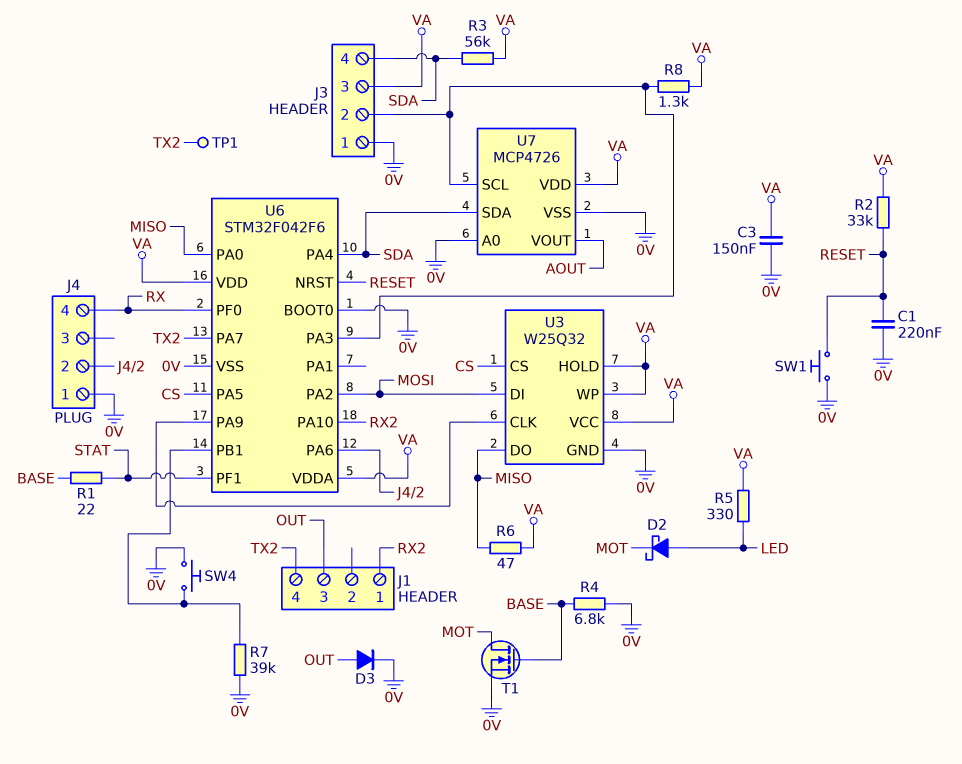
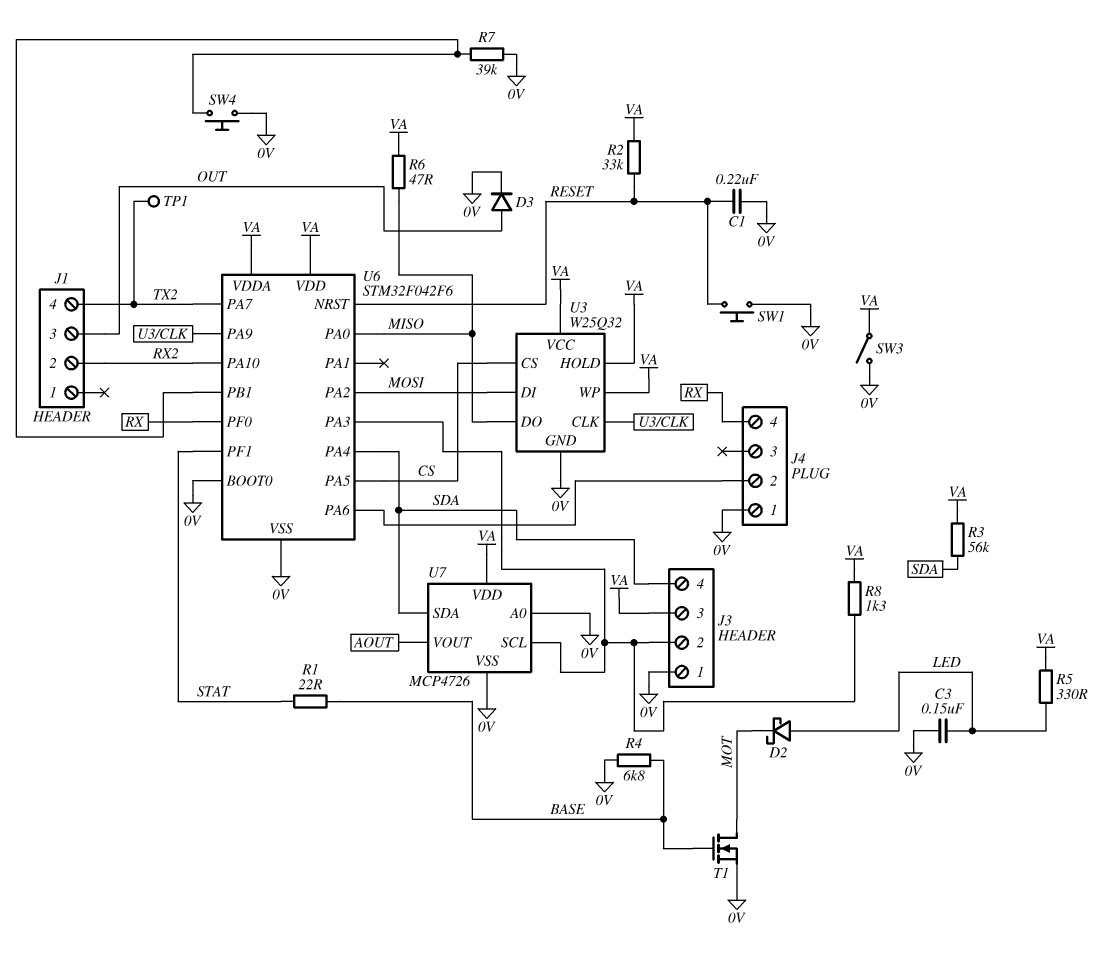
C3: 150nF (0V, VA) -> 150nF (0V, LED)
J1 pin 1: RX2 -> none
J1 pin 2: none -> RX2
SW3: none -> switch (0V, VA)

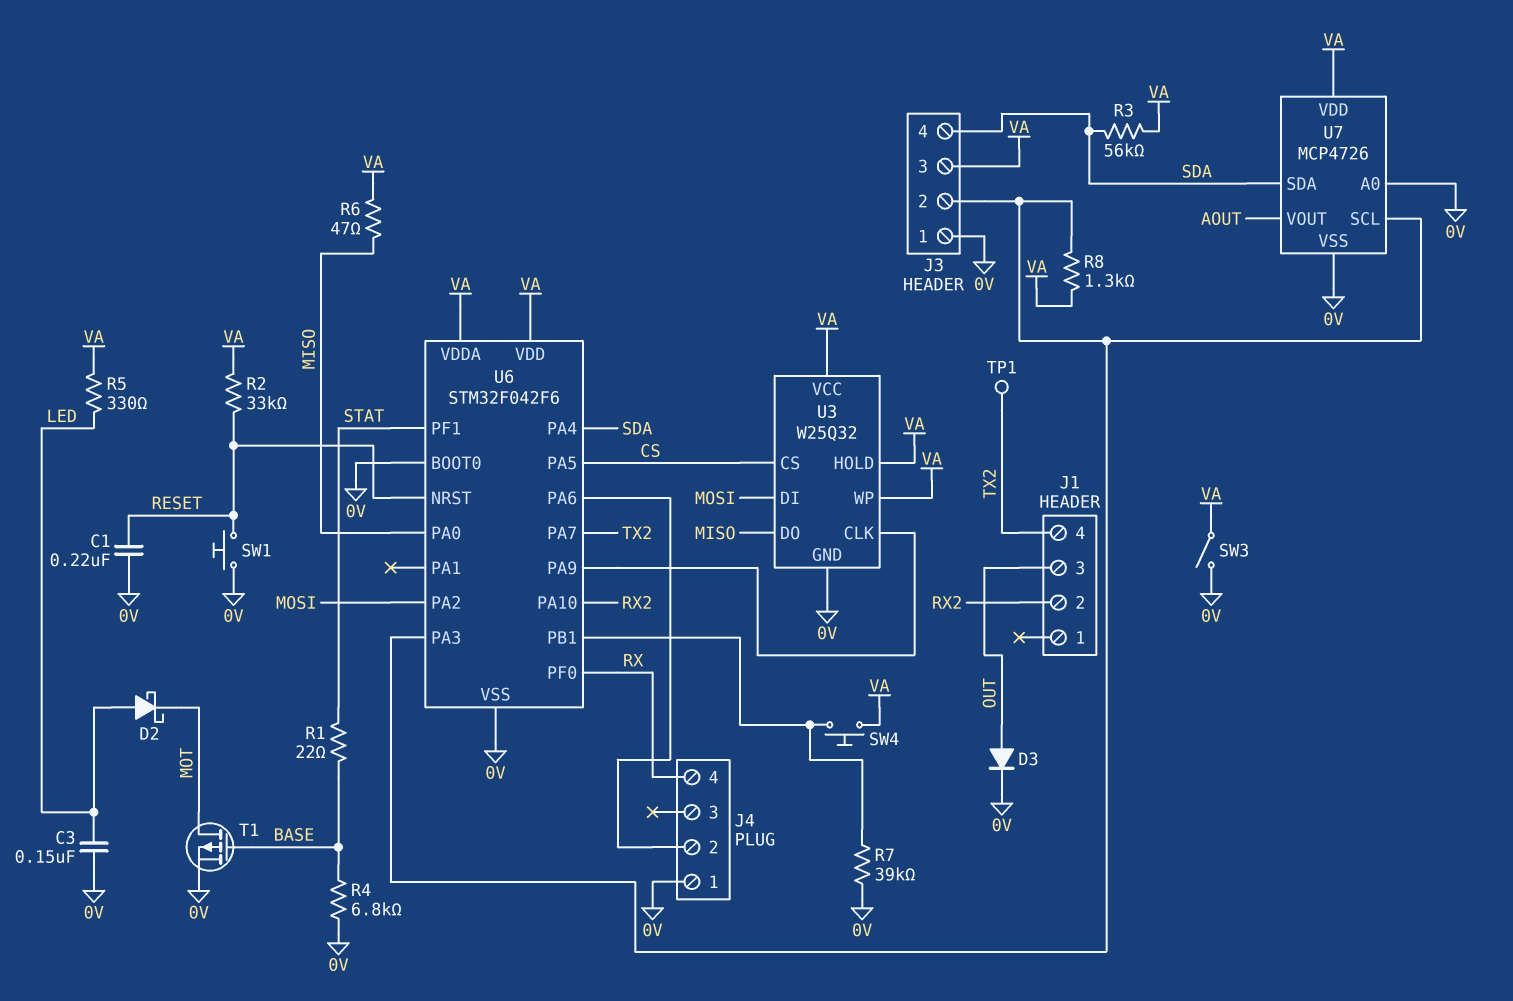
SW4: button (0V, U6/PB1) -> button (U6/PB1, VA)
T1: NMOS (G BASE, D MOT, S 0V) -> PMOS (G BASE, D MOT, S 0V)

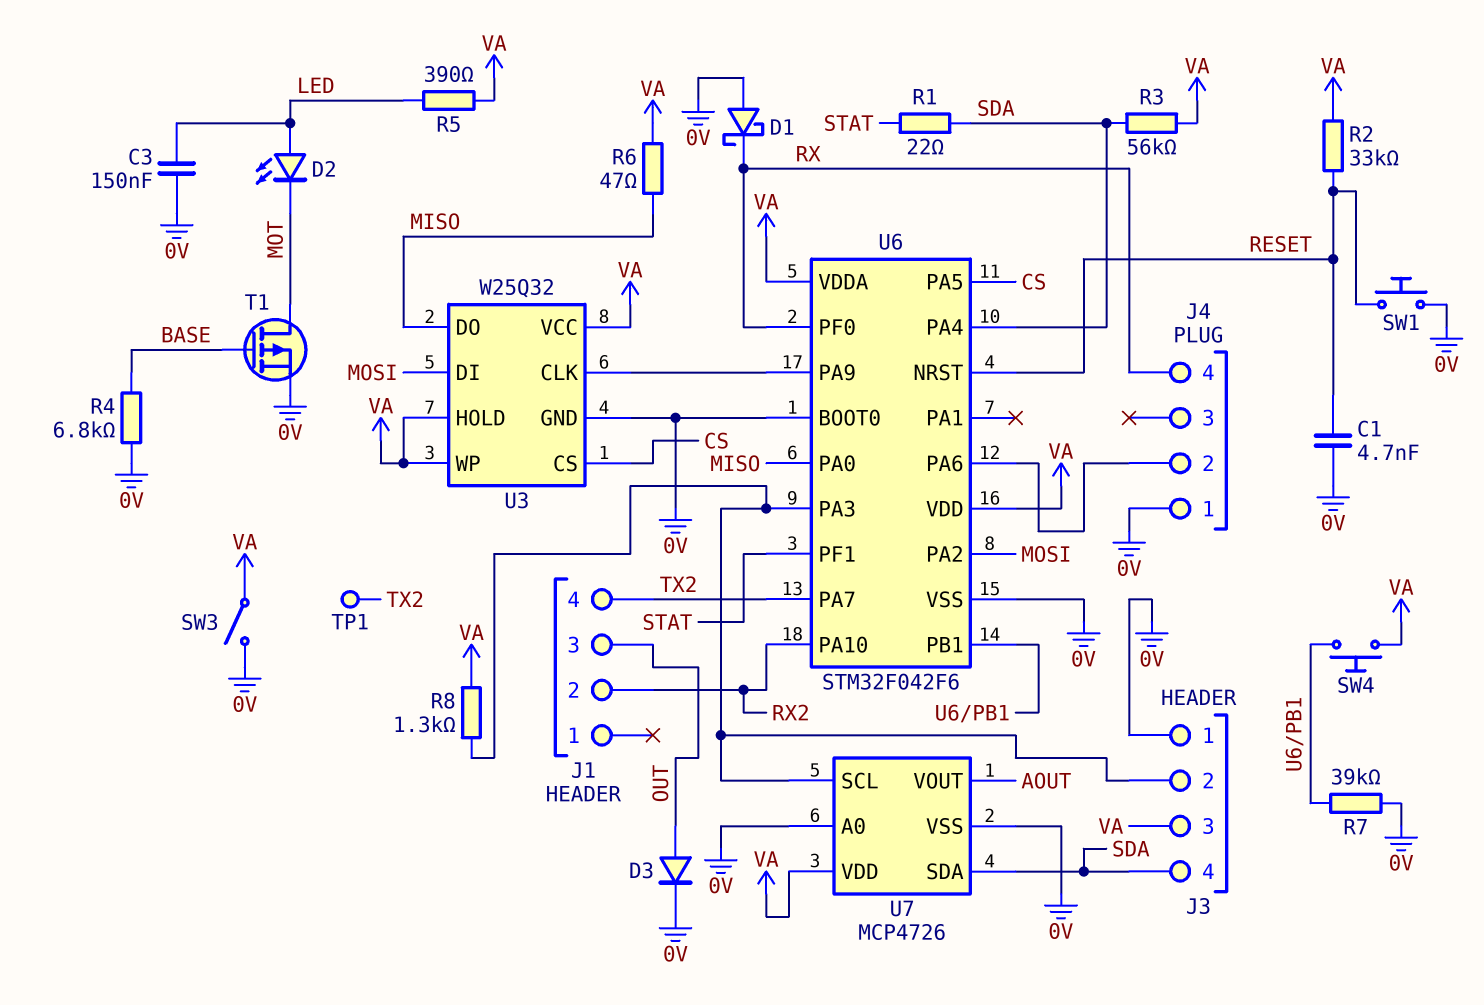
C1: 220nF (0V, RESET) -> 4.7nF (0V, RESET)
D1: none -> schottky (A 0V, K RX)
D2: schottky (A LED, K MOT) -> LED (A LED, K MOT)
R1: 22 (BASE, STAT) -> 22 (SDA, STAT)
R5: 330 (LED, VA) -> 390 (LED, VA)

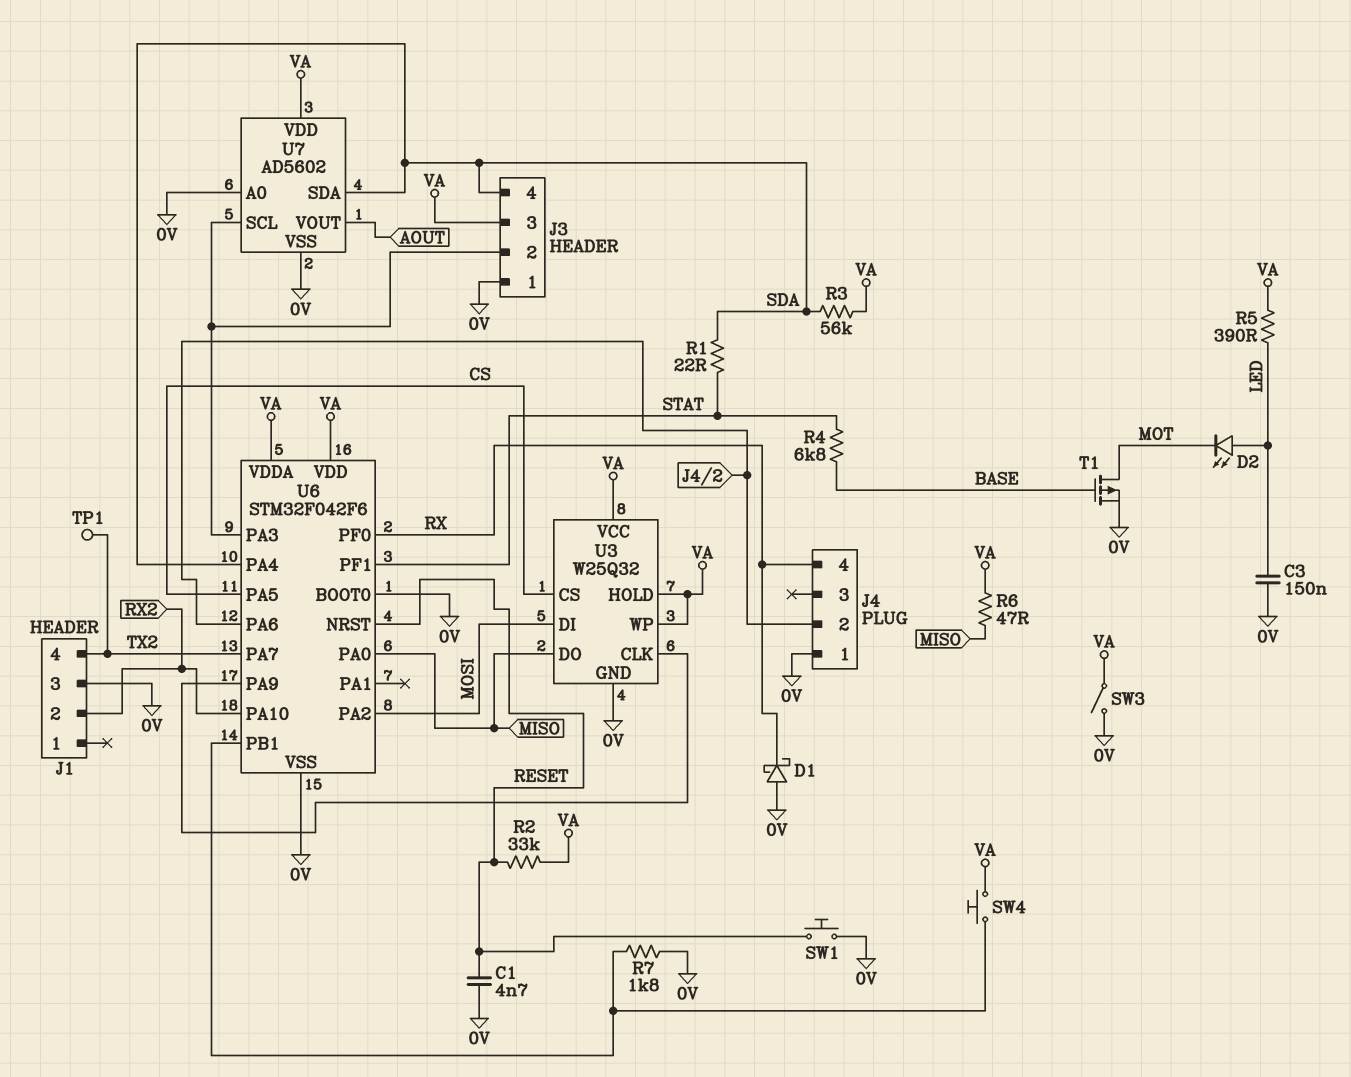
D3: diode (A OUT, K 0V) -> none
J1 pin 3: OUT -> 0V
R4: 6.8k (0V, BASE) -> 6.8k (BASE, STAT)
R7: 39k (0V, U6/PB1) -> 1.8k (0V, U6/PB1)
R8: 1.3k (J3/2, VA) -> none
U7: MCP4726 -> AD5602

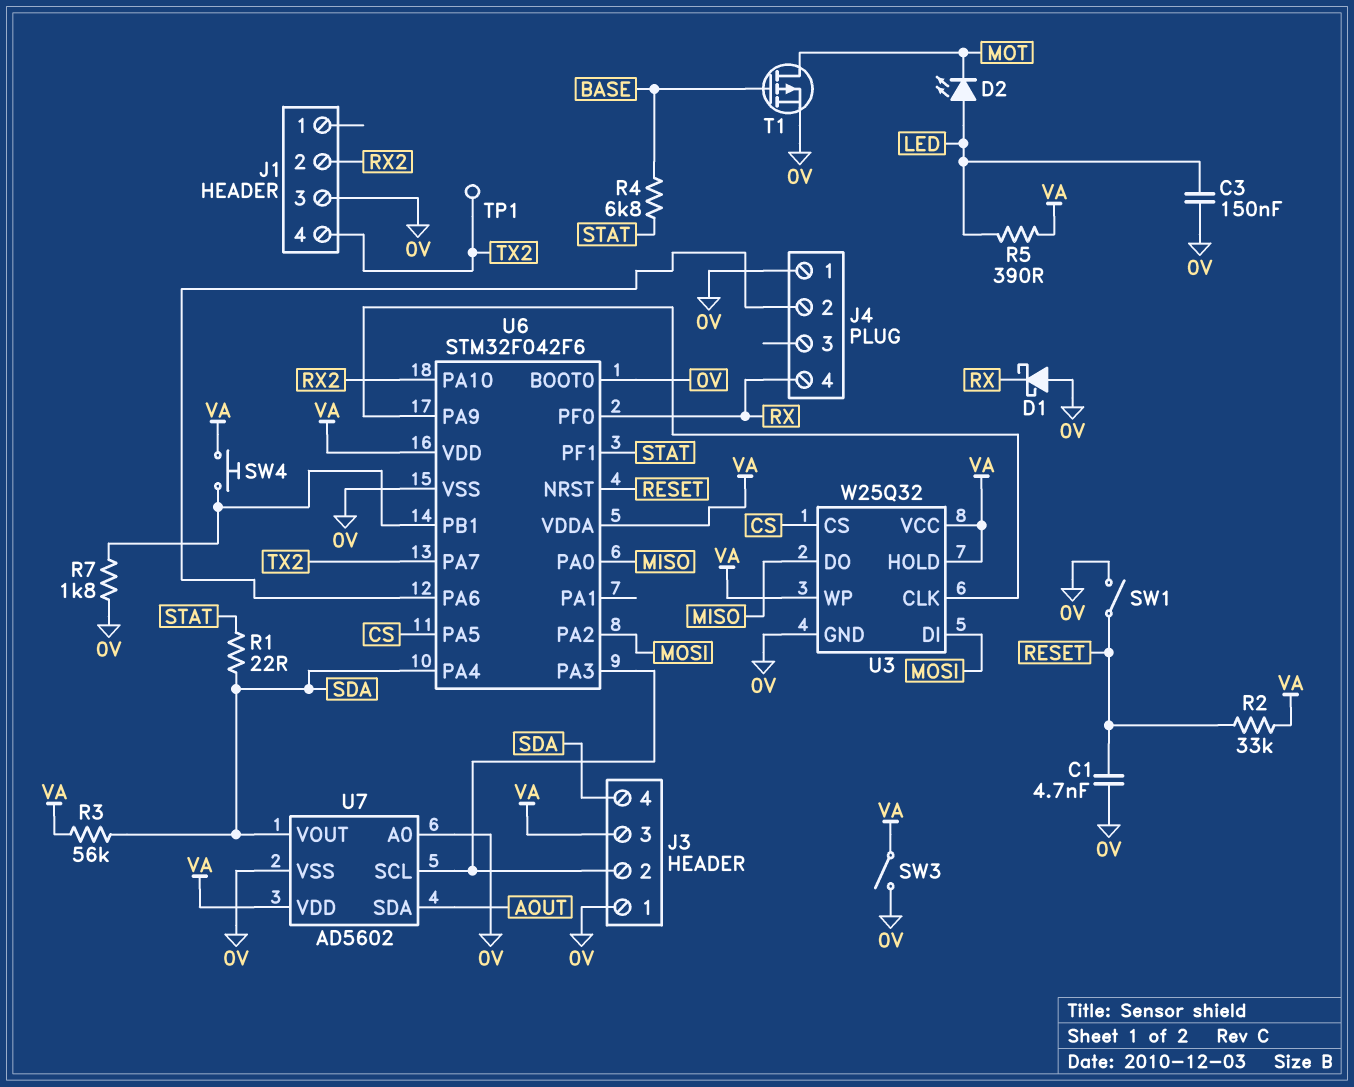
R6: 47 (MISO, VA) -> none
SW1: button (0V, RESET) -> switch (0V, RESET)
U7 pin SDA: SDA -> AOUT
U7 pin VOUT: AOUT -> SDA

